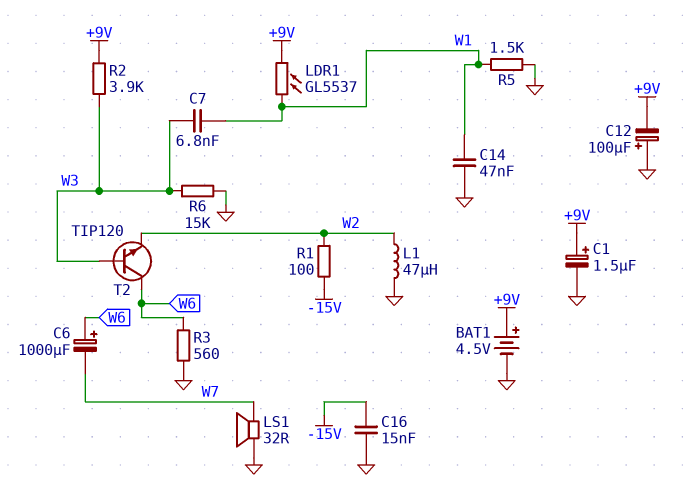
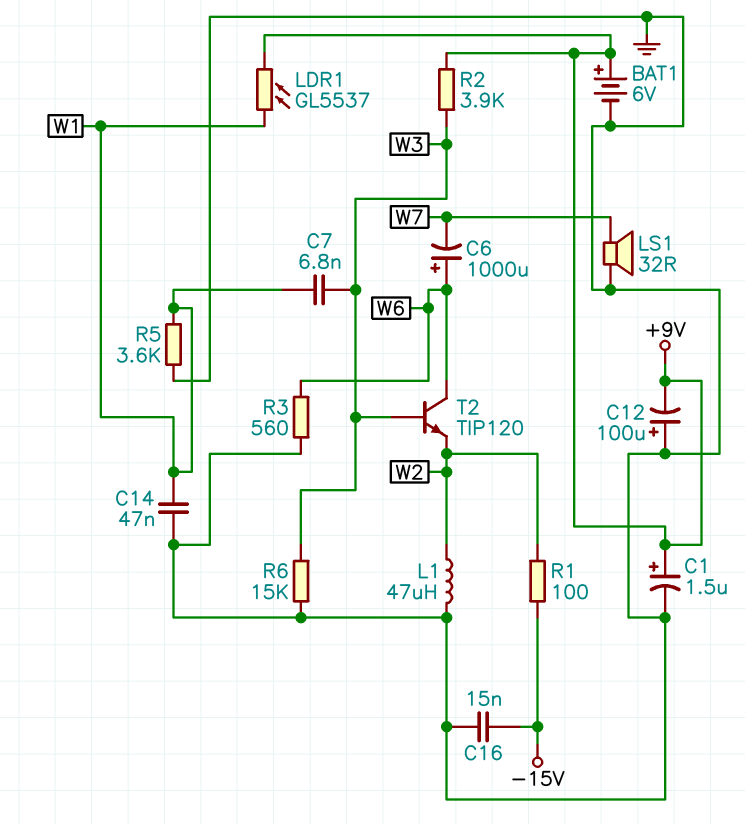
BAT1: 4.5V (plus +9V, minus GND) -> 6V (plus +9V, minus GND)
R5: 1.5k (GND, W1) -> 3.6k (GND, W1)

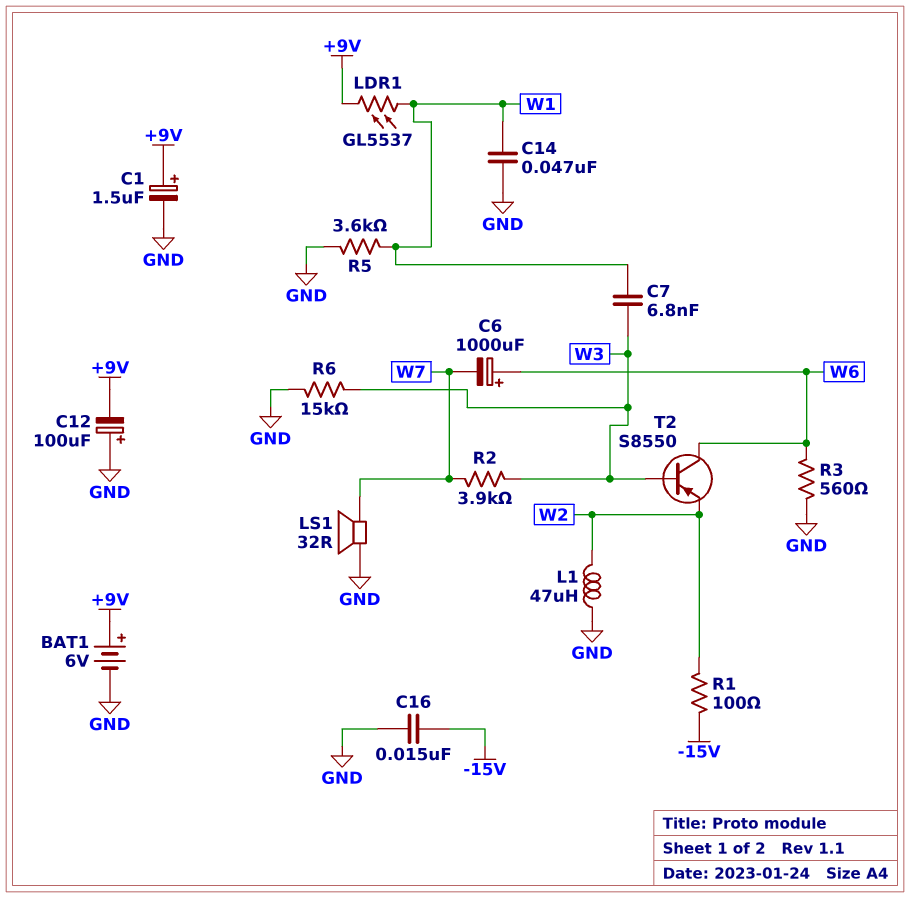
R2: 3.9k (+9V, W3) -> 3.9k (W3, W7)
T2: NPN TIP120 (B W3, C W6, E W2) -> PNP S8550 (B W3, C W6, E W2)

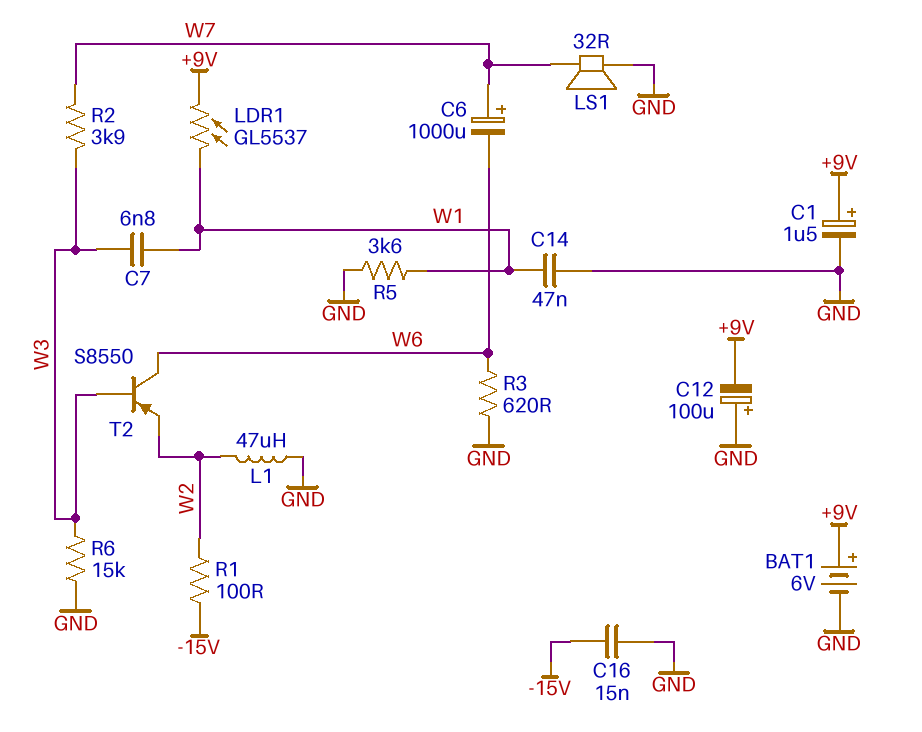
C6: 1000uF (plus W6, minus W7) -> 1000uF (plus W7, minus W6)
R3: 560 (GND, W6) -> 620 (GND, W6)

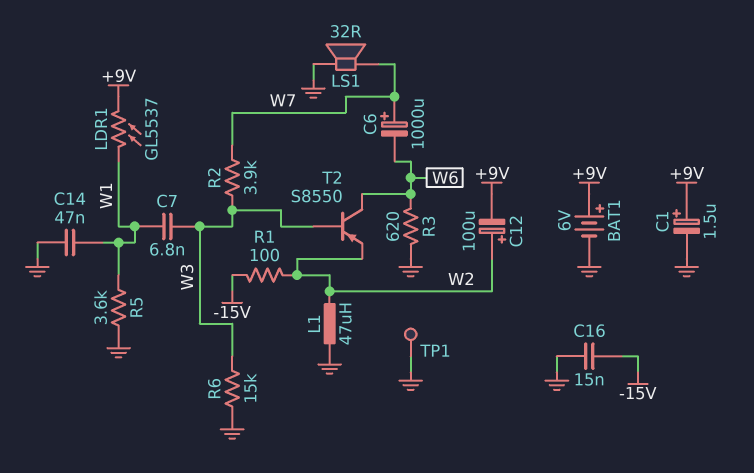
C12: 100uF (plus GND, minus +9V) -> 100uF (plus W2, minus +9V)
TP1: none -> test point (GND)

